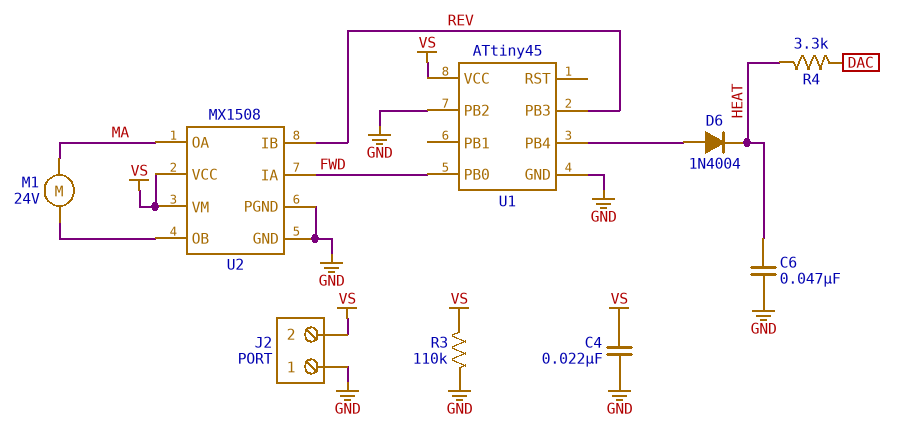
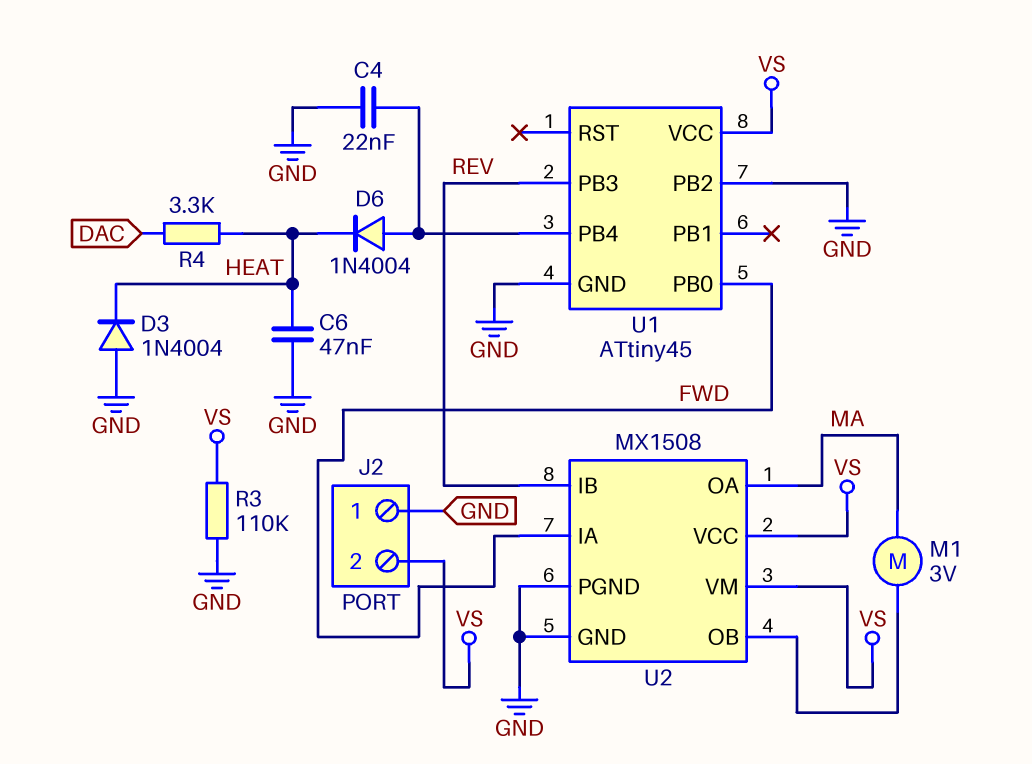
C4: 22nF (GND, VS) -> 22nF (GND, U1/PB4)
D3: none -> diode 1N4004 (A GND, K HEAT)
M1: motor 24V (MA, U2/OB) -> motor 3V (MA, U2/OB)

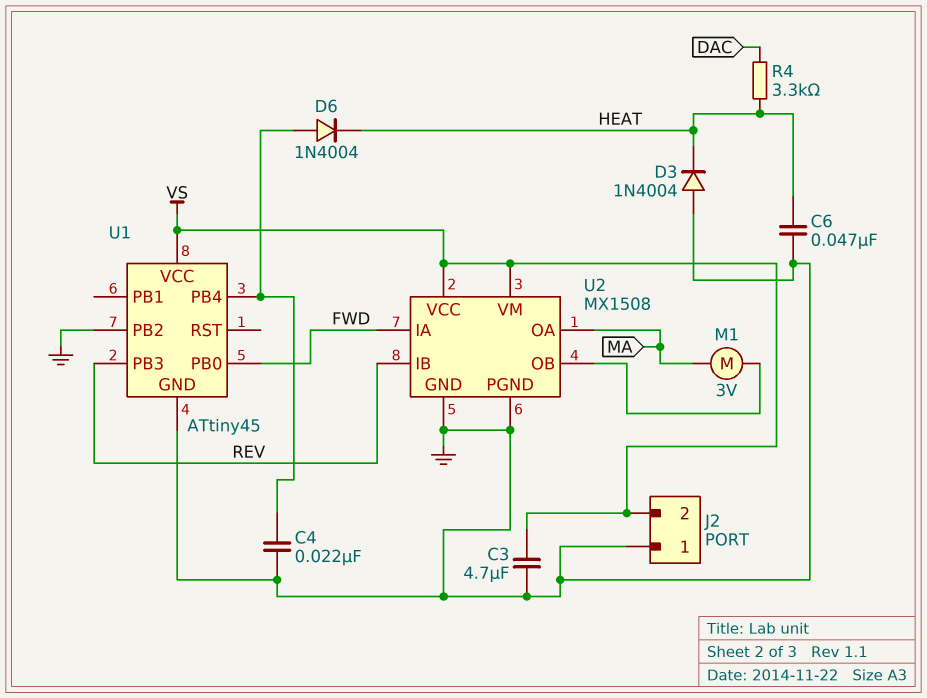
C3: none -> 4.7uF (GND, VS)
R3: 110k (GND, VS) -> none

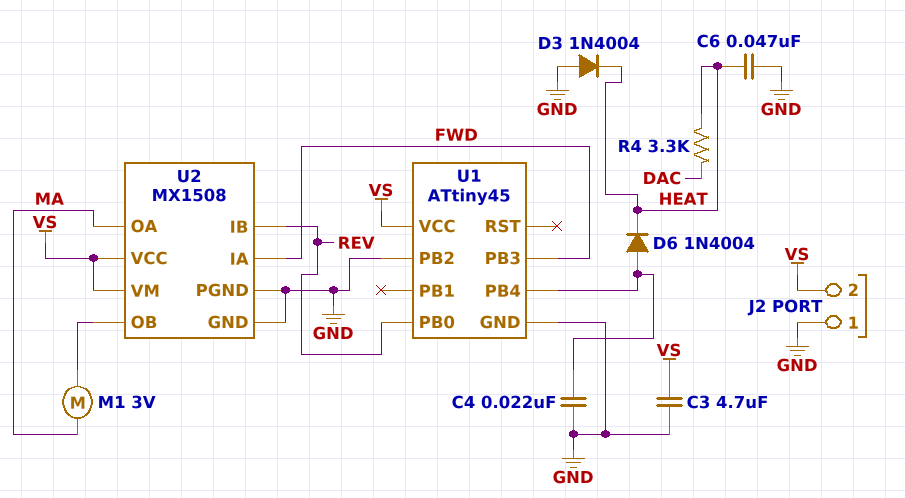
U1 pin PB0: FWD -> REV
U1 pin PB3: REV -> FWD

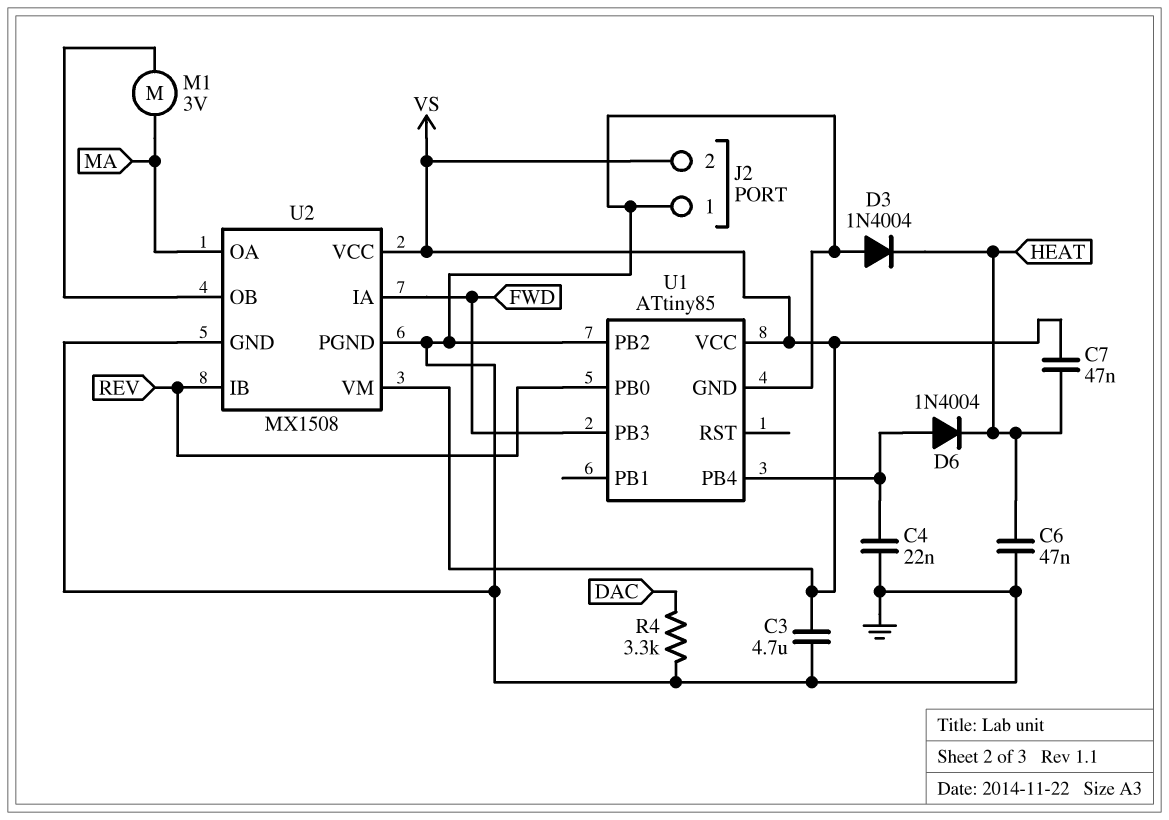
C7: none -> 47nF (HEAT, VS)
R4: 3.3k (DAC, HEAT) -> 3.3k (DAC, GND)
U1: ATtiny45 -> ATtiny85

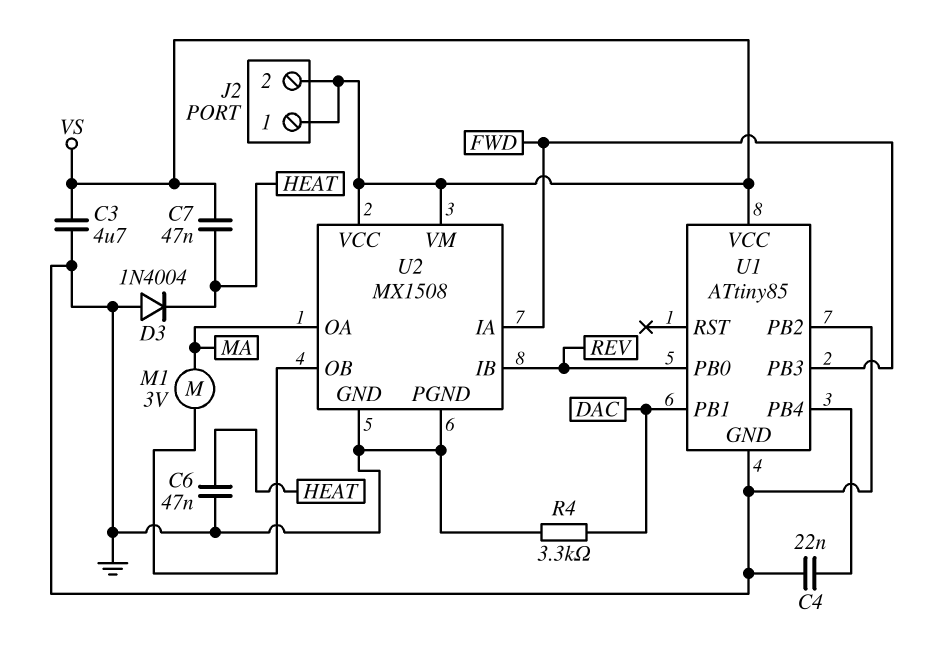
D6: diode 1N4004 (A U1/PB4, K HEAT) -> none
J2 pin 1: GND -> VS
U1 pin PB1: none -> DAC

